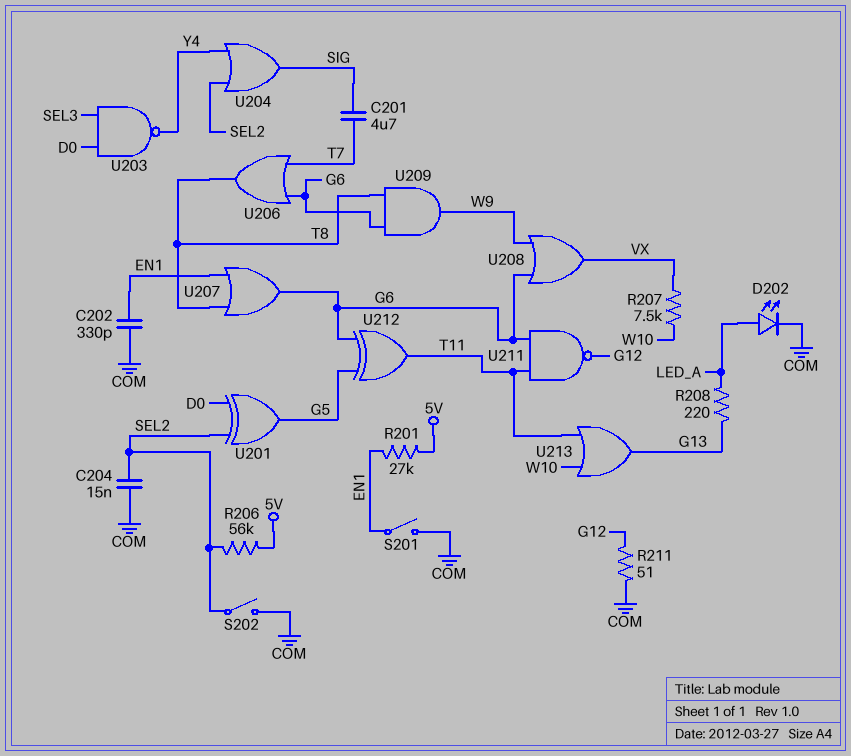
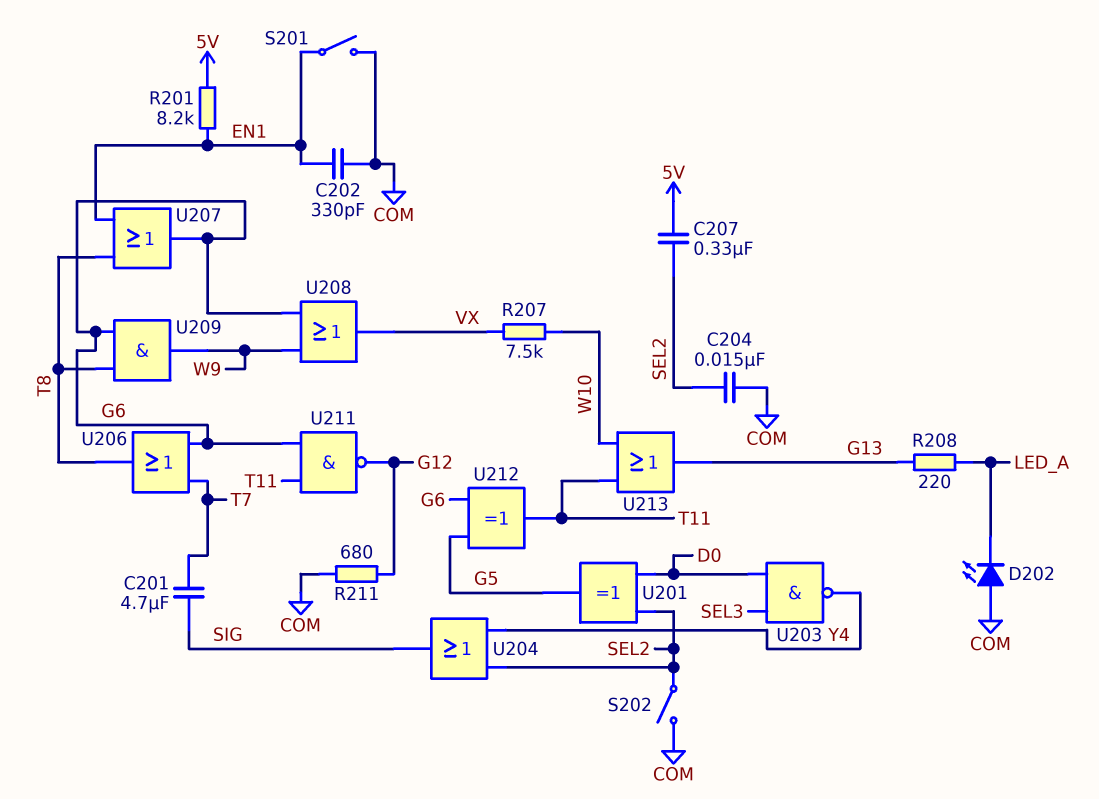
C207: none -> 330nF (5V, SEL2)
D202: LED (A LED_A, K COM) -> LED (A COM, K LED_A)
R201: 27k (5V, EN1) -> 8.2k (5V, EN1)
R206: 56k (5V, SEL2) -> none
R211: 51 (COM, G12) -> 680 (COM, G12)

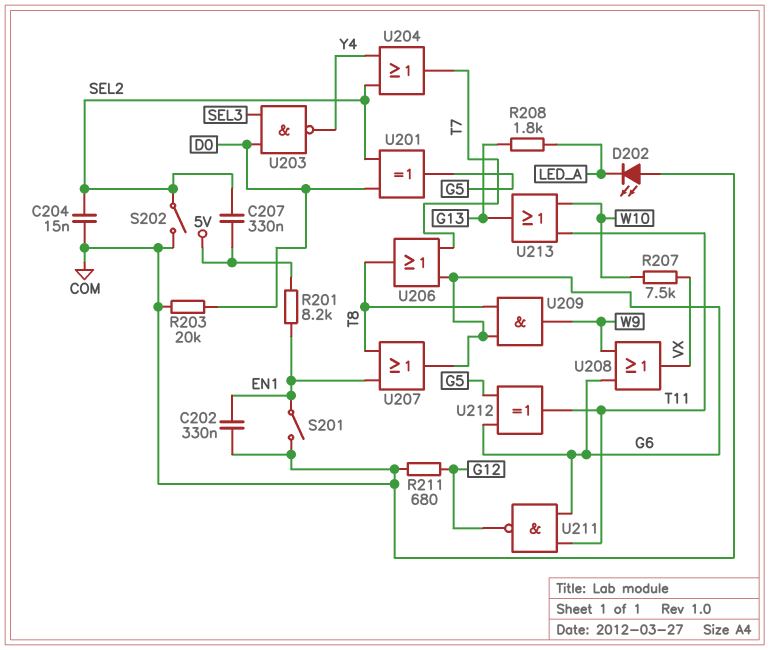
C201: 4.7uF (SIG, T7) -> none
C202: 330pF (COM, EN1) -> 330nF (COM, EN1)
R203: none -> 20k (COM, D0)
R208: 220 (G13, LED_A) -> 1.8k (G13, LED_A)
U204: OR (in SEL2, in Y4, out SIG) -> OR (in SEL2, in Y4, out T7)

